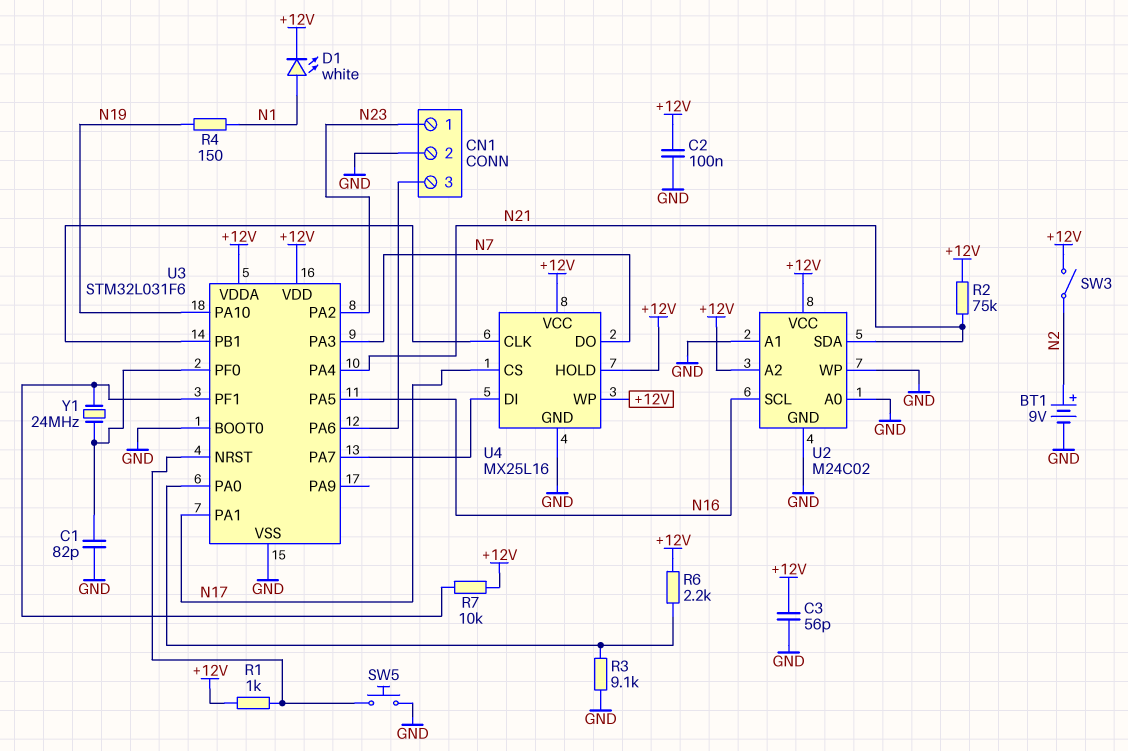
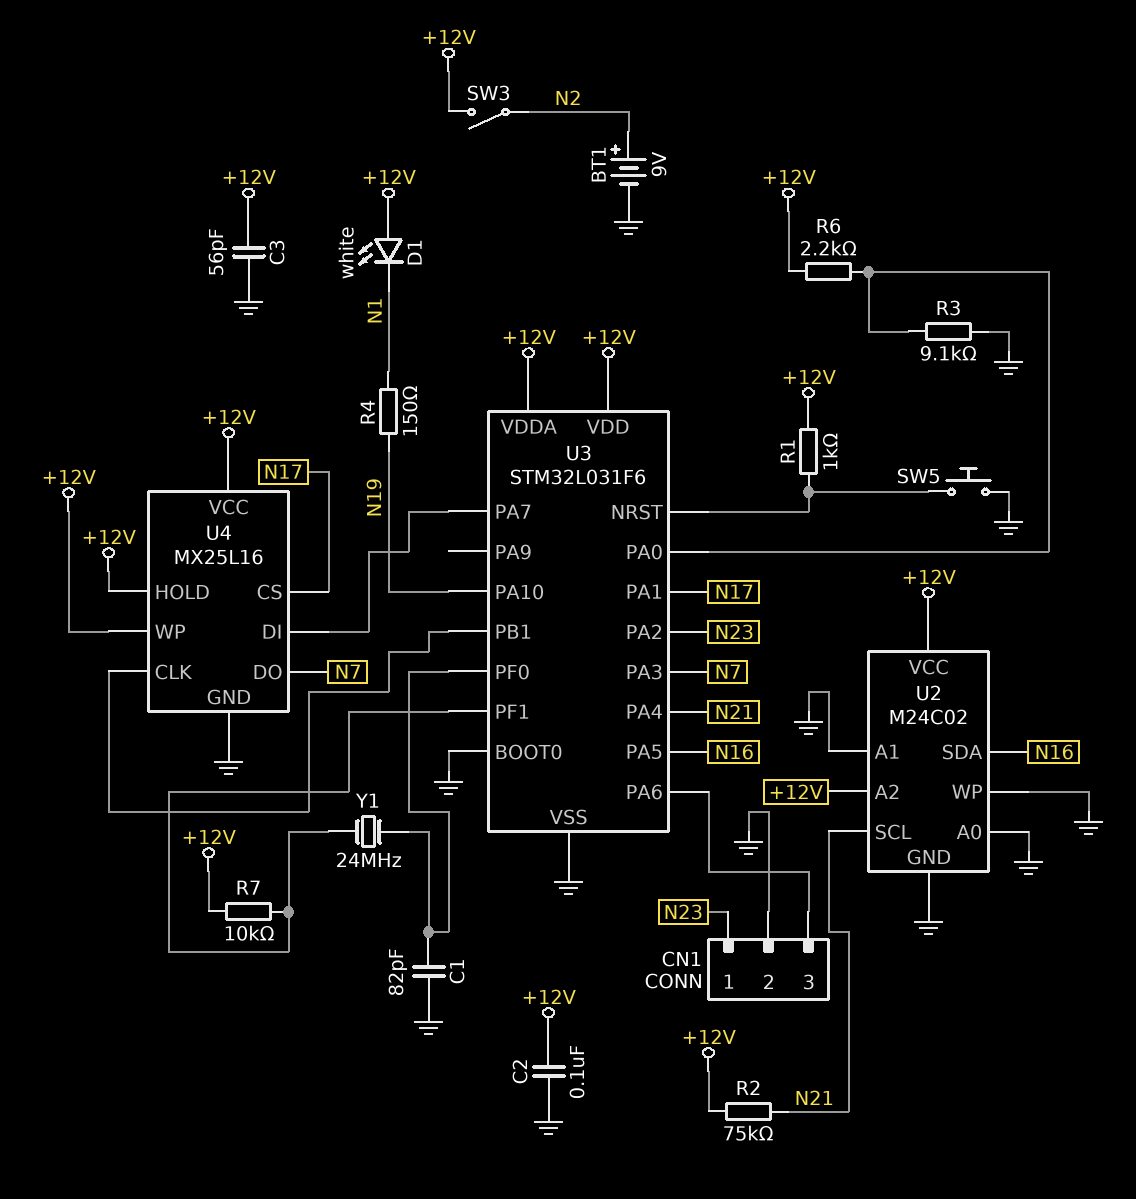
D1: LED white (A N1, K +12V) -> LED white (A +12V, K N1)
U2 pin SCL: N16 -> N21
U2 pin SDA: N21 -> N16

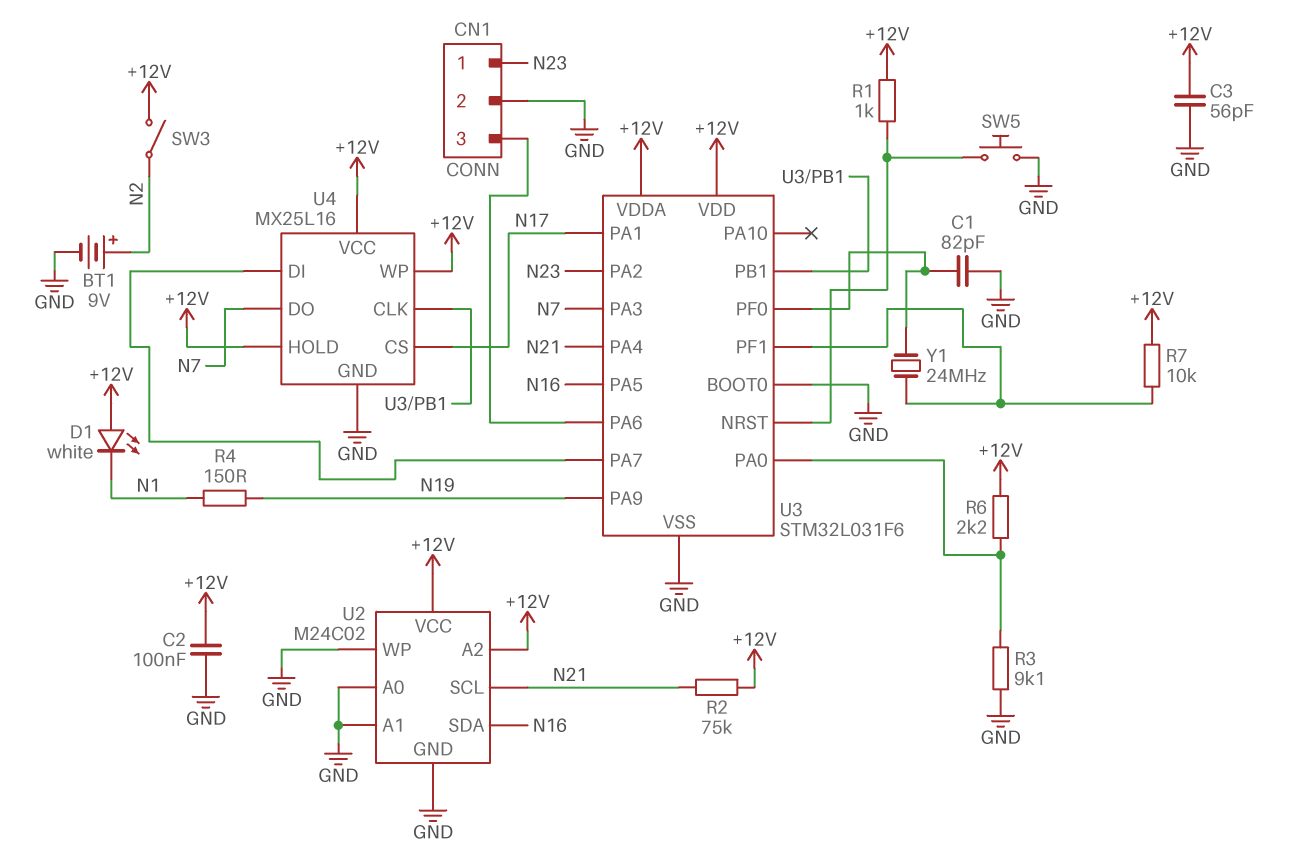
U3 pin PA9: none -> N19
U3 pin PA10: N19 -> none

